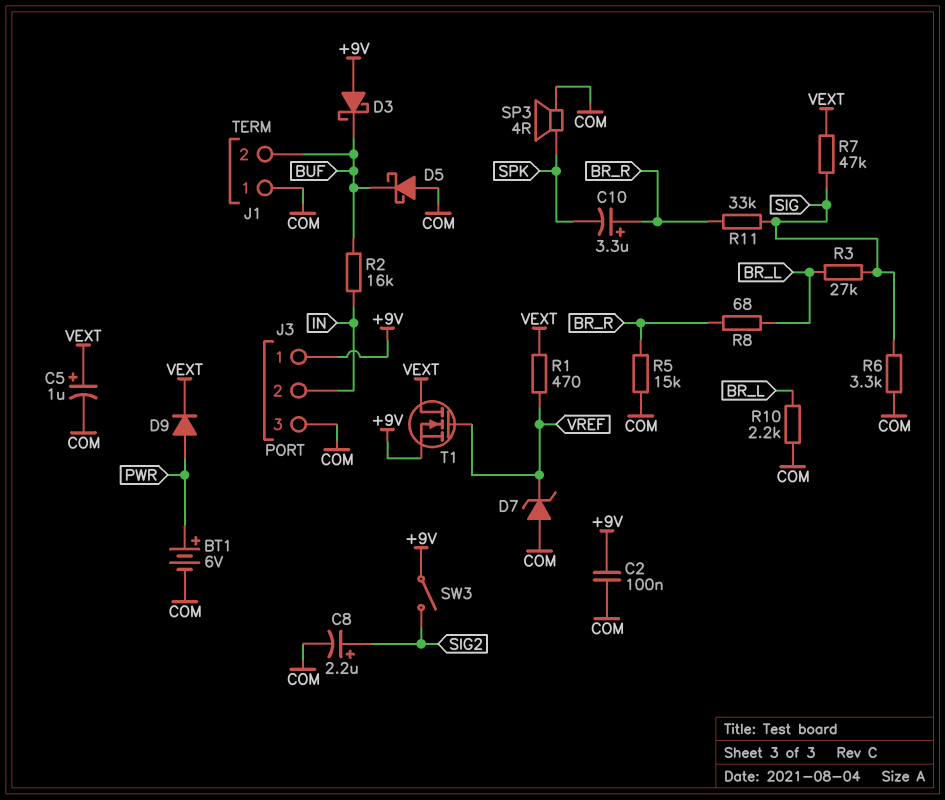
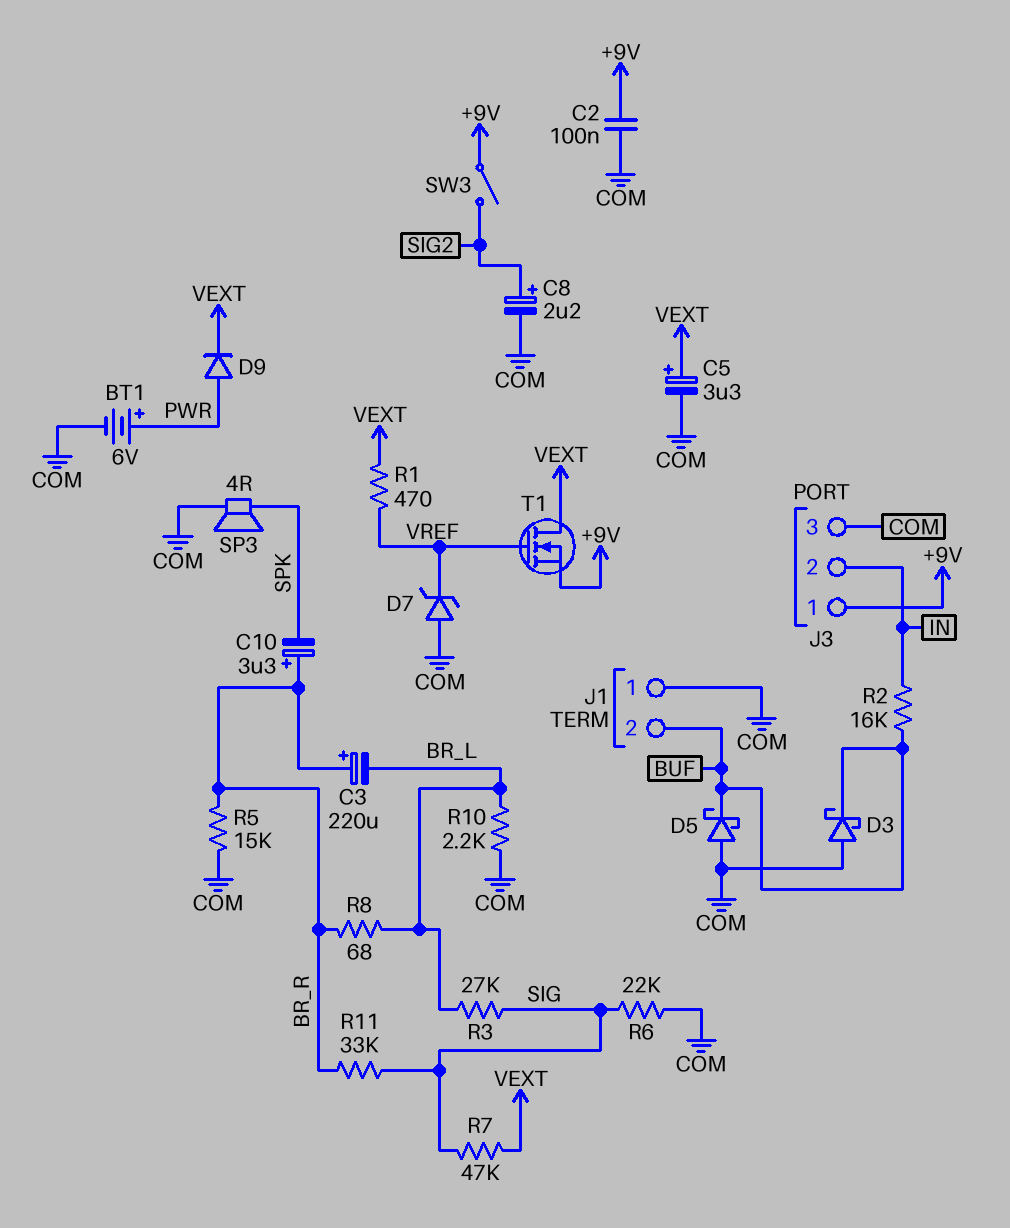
C3: none -> 220uF (plus BR_R, minus BR_L)
C5: 1uF (plus VEXT, minus COM) -> 3.3uF (plus VEXT, minus COM)
D3: schottky (A +9V, K BUF) -> schottky (A COM, K BUF)
R6: 3.3k (COM, SIG) -> 22k (COM, SIG)

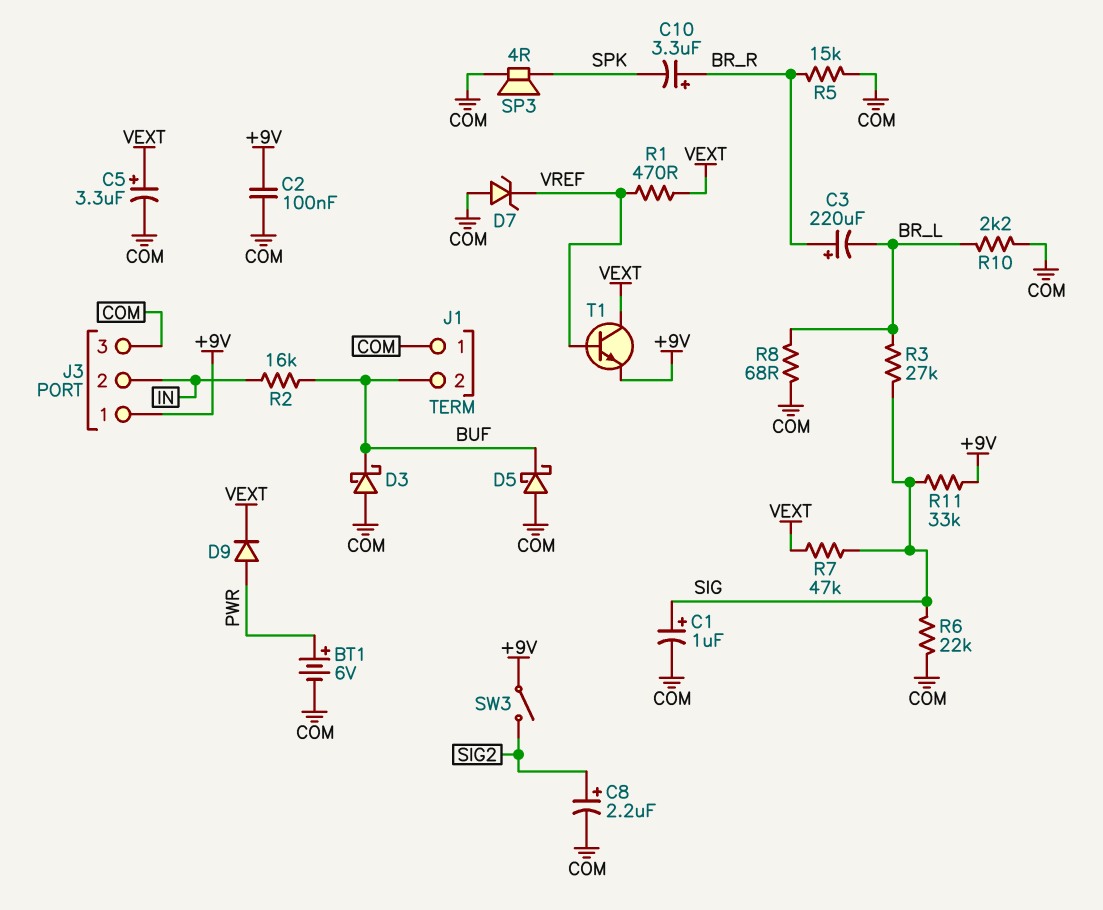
C1: none -> 1uF (plus SIG, minus COM)
R8: 68 (BR_L, BR_R) -> 68 (BR_L, COM)
R11: 33k (BR_R, SIG) -> 33k (+9V, SIG)
T1: NMOS (G VREF, D VEXT, S +9V) -> NPN (B VREF, C VEXT, E +9V)

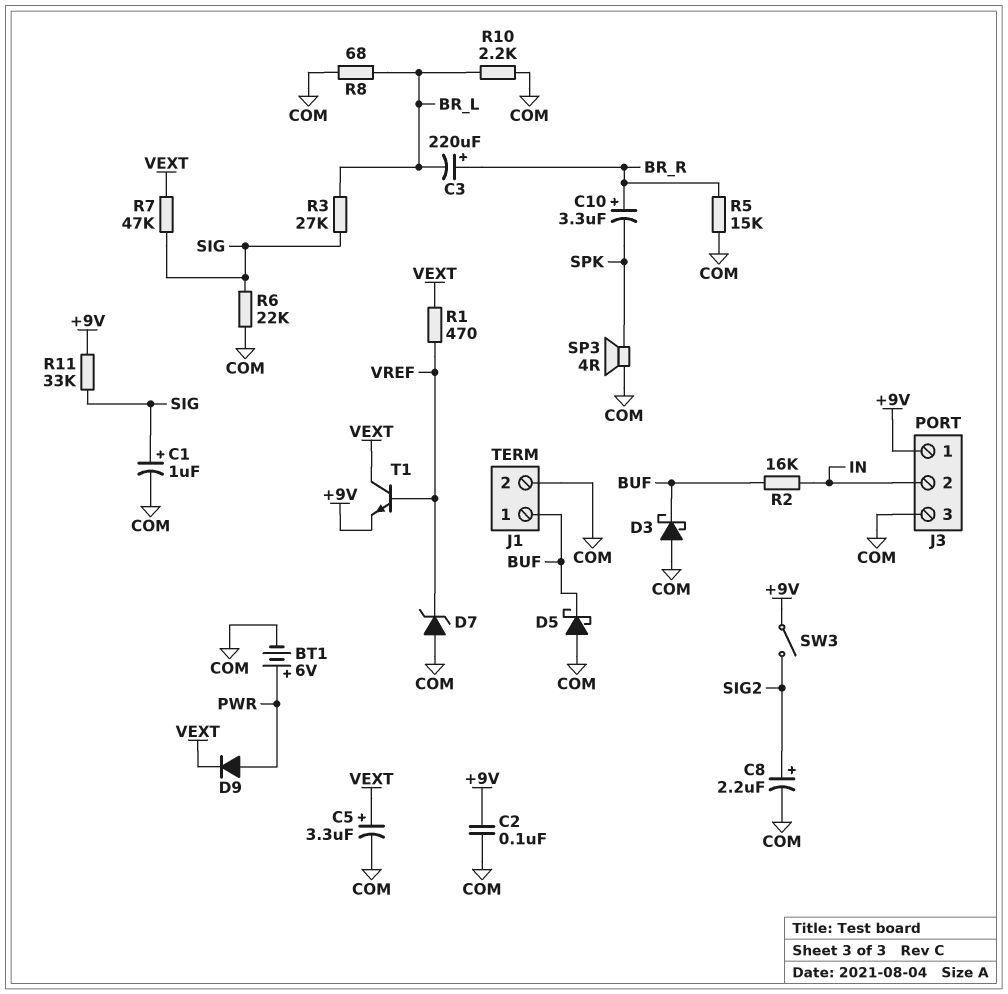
J1 pin 1: COM -> BUF
J1 pin 2: BUF -> COM

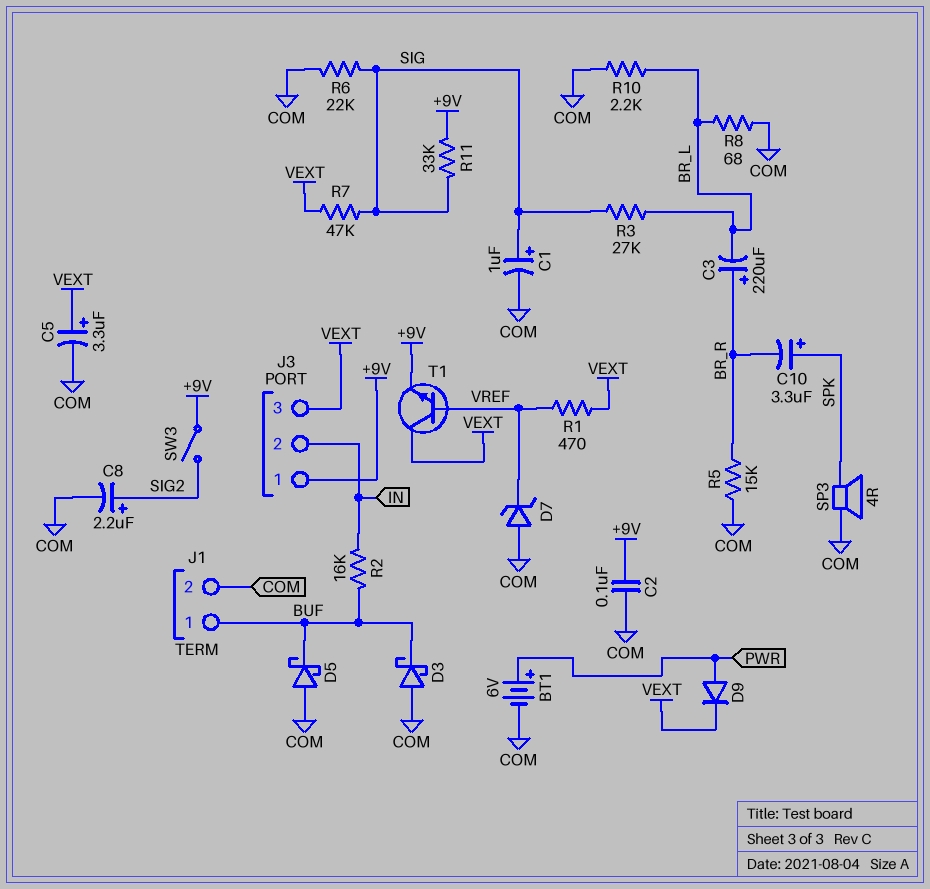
C10: 3.3uF (plus BR_R, minus SPK) -> 3.3uF (plus SPK, minus BR_R)
J3 pin 3: COM -> VEXT

